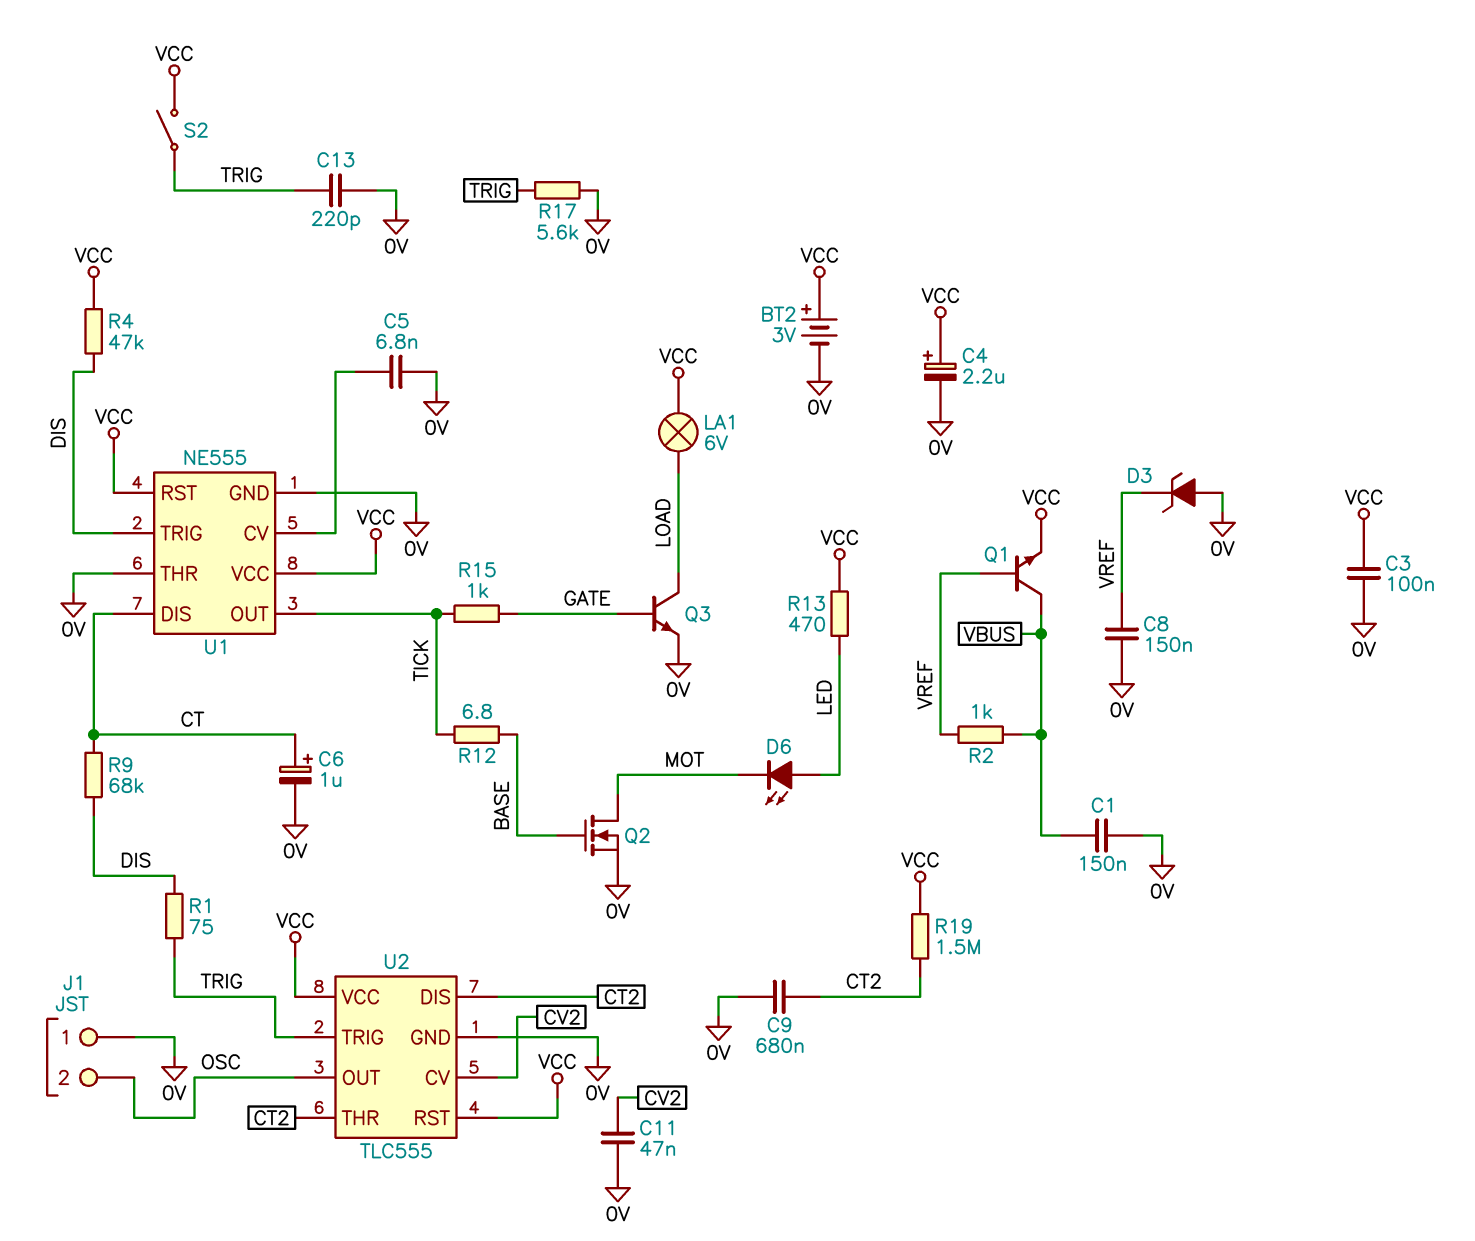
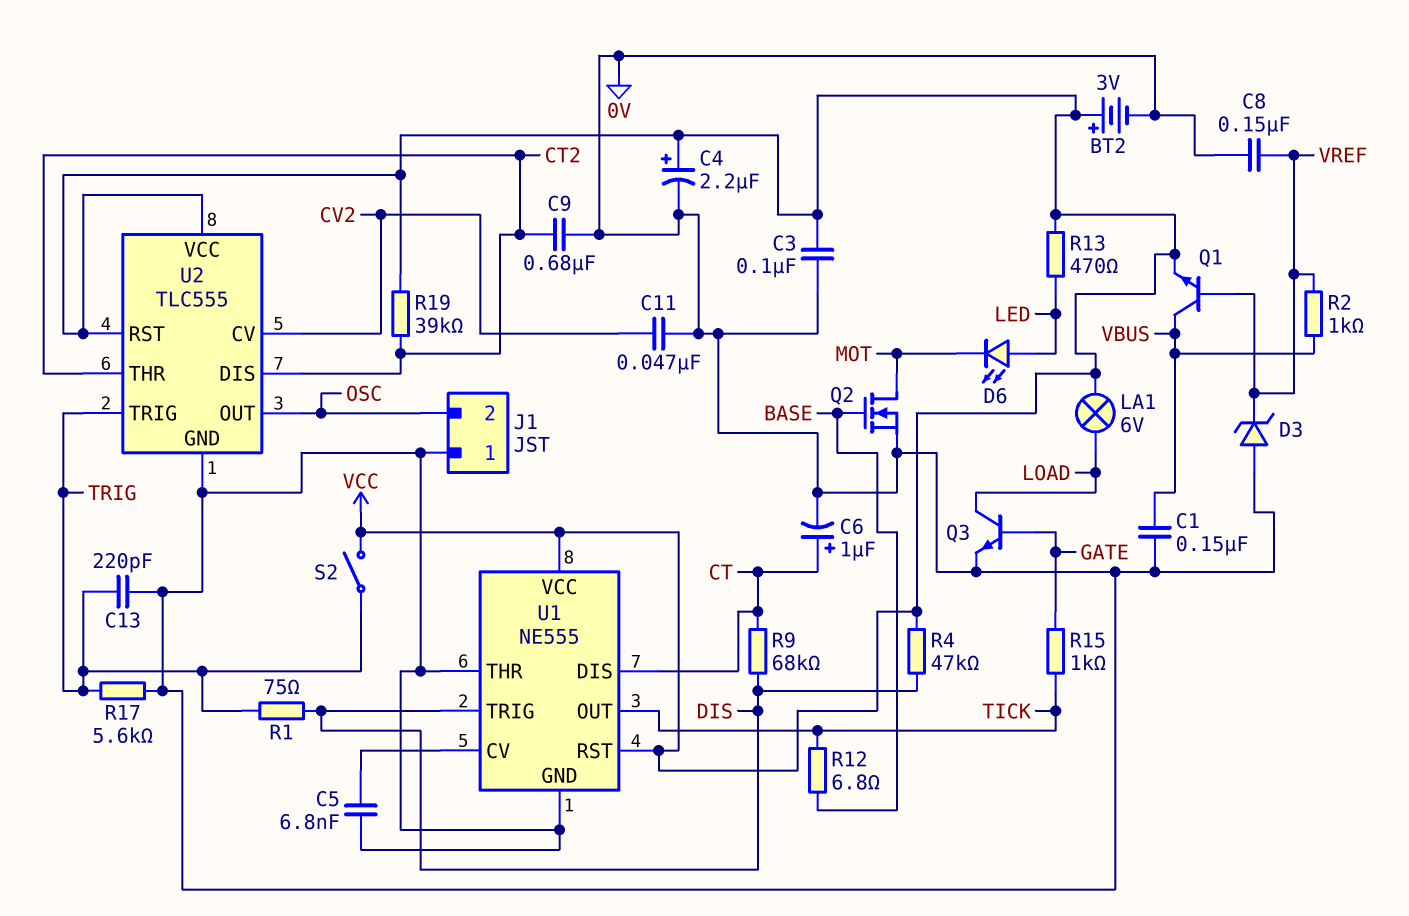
R19: 1.5M (CT2, VCC) -> 39k (CT2, VCC)

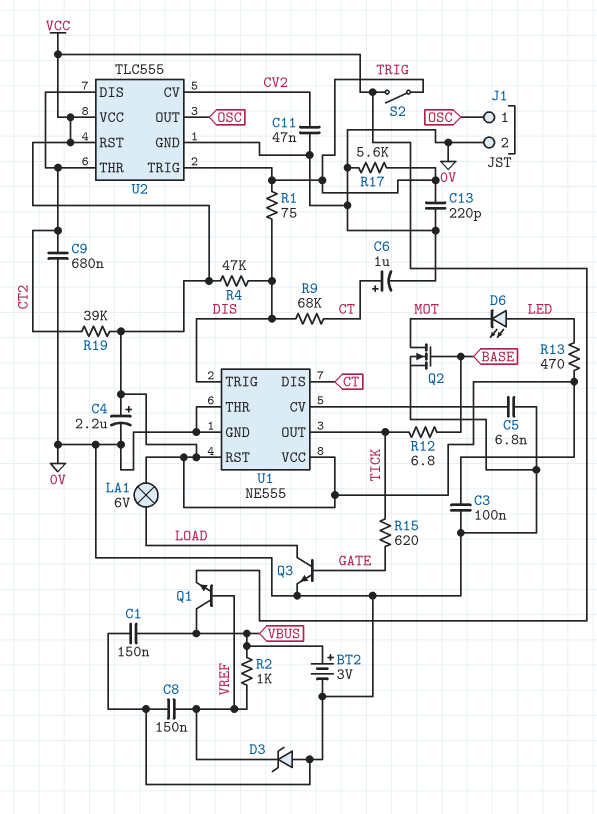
BT2: 3V (plus VCC, minus 0V) -> 3V (plus VBUS, minus 0V)
J1 pin 1: 0V -> OSC
J1 pin 2: OSC -> 0V
R15: 1k (GATE, TICK) -> 620 (GATE, TICK)

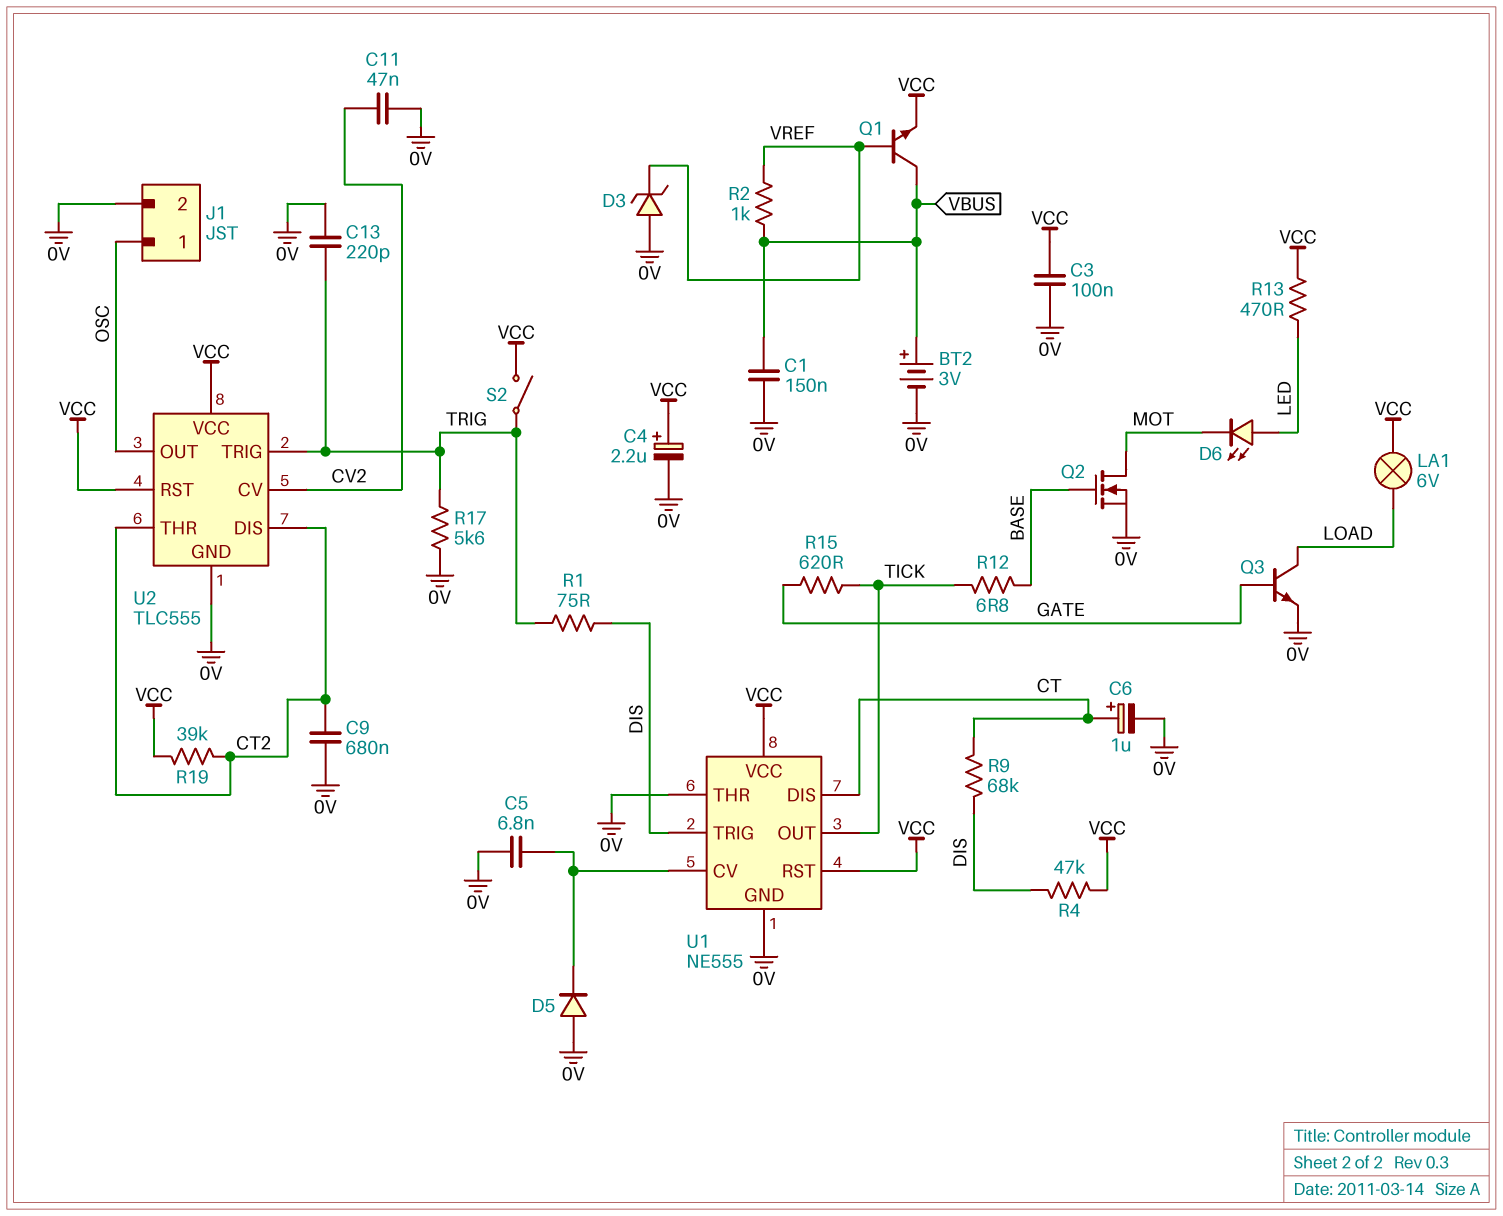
C8: 150nF (0V, VREF) -> none
D5: none -> diode (A 0V, K U1/CV)

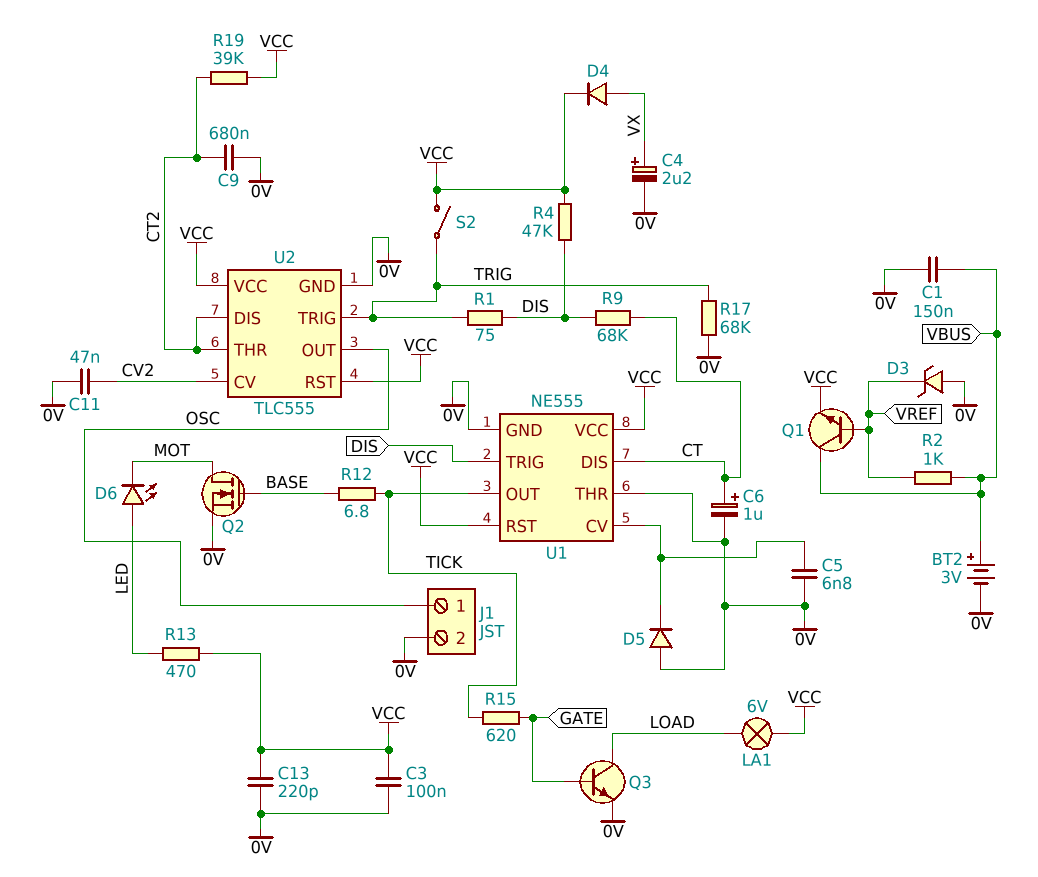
C4: 2.2uF (plus VCC, minus 0V) -> 2.2uF (plus VX, minus 0V)
C13: 220pF (0V, TRIG) -> 220pF (0V, VCC)
D4: none -> diode (A VX, K VCC)
R17: 5.6k (0V, TRIG) -> 68k (0V, TRIG)

